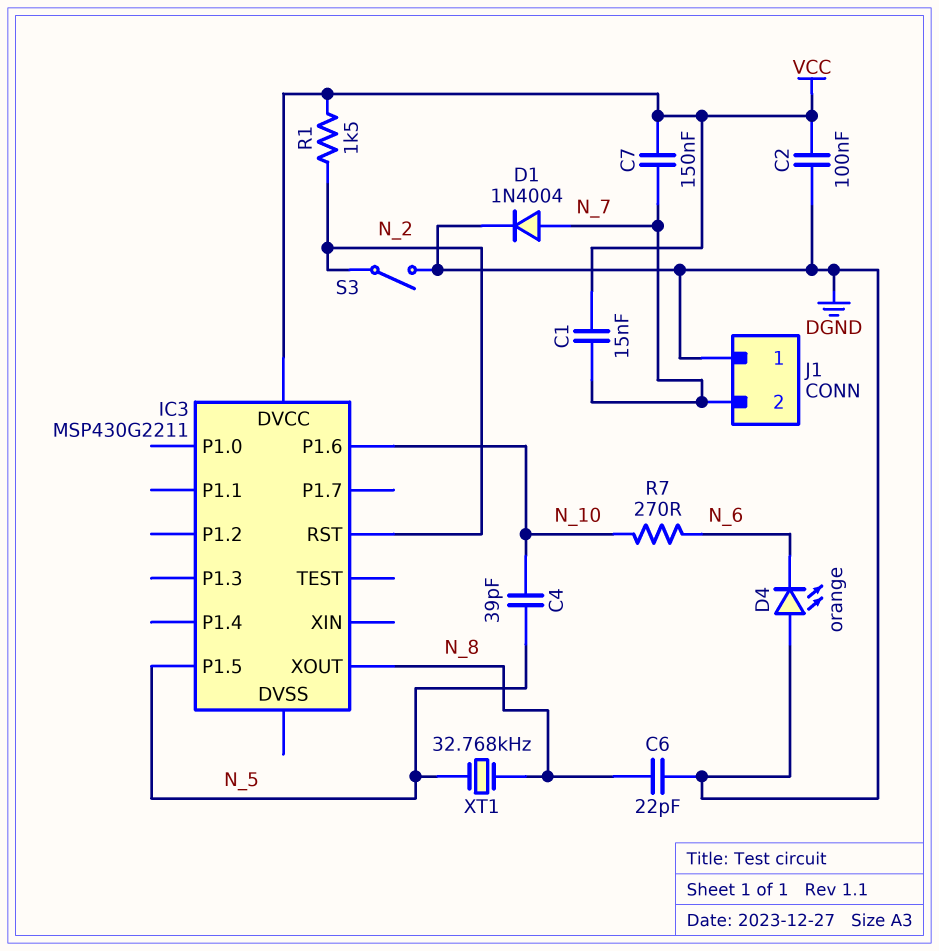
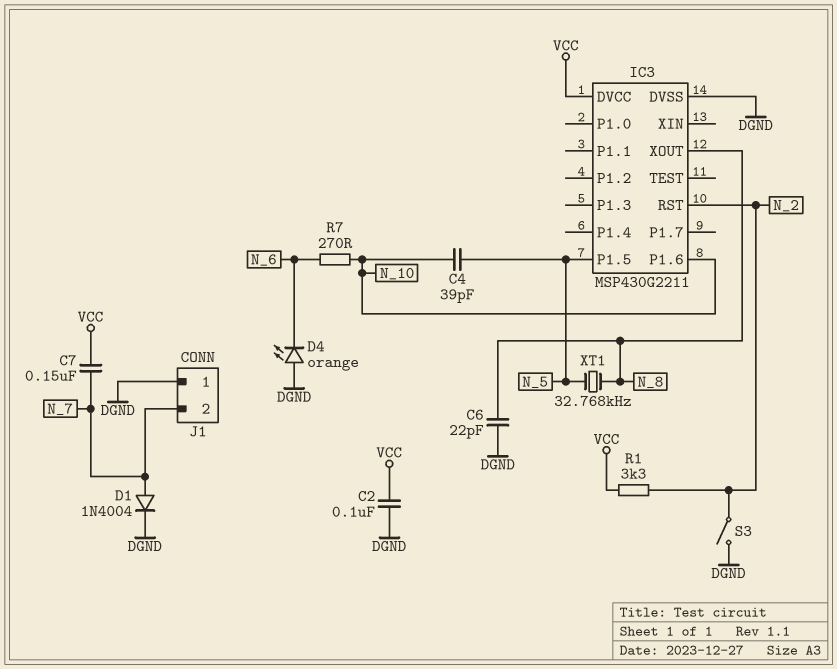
C1: 15nF (N_7, VCC) -> none
IC3 pin DVSS: none -> DGND
R1: 1.5k (N_2, VCC) -> 3.3k (N_2, VCC)

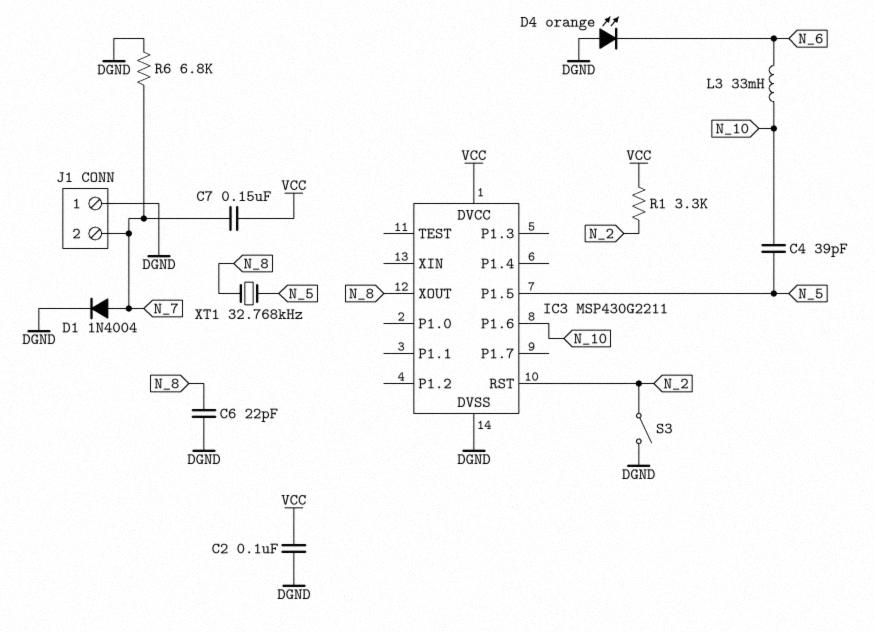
L3: none -> 33mH (N_6, N_10)
R6: none -> 6.8k (DGND, N_7)
R7: 270 (N_6, N_10) -> none

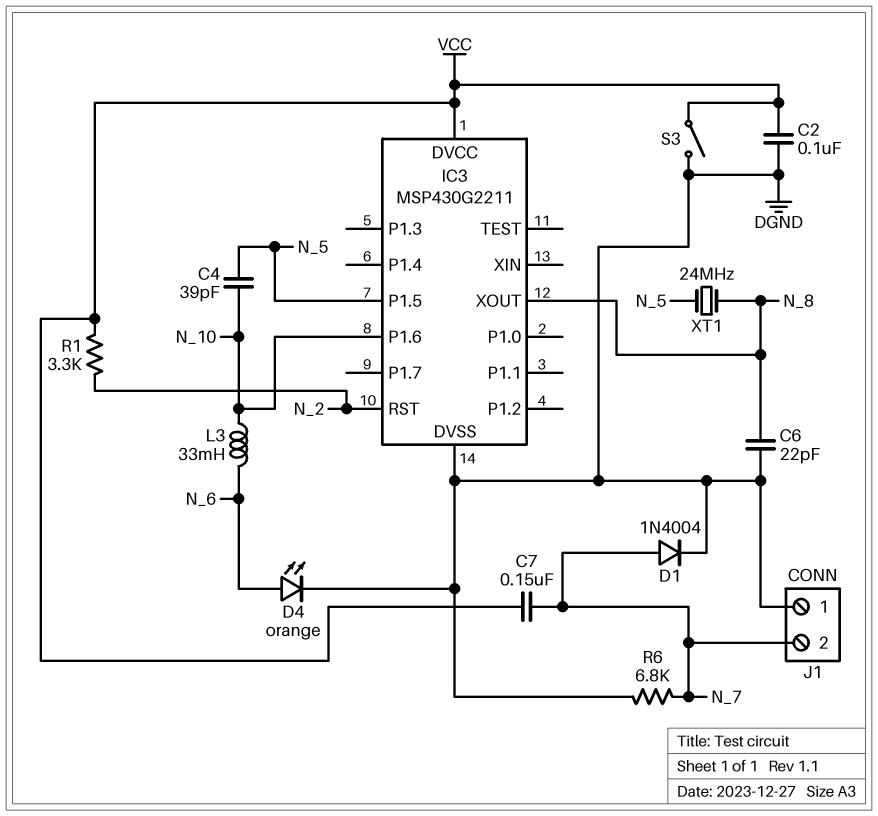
D4: LED orange (A DGND, K N_6) -> LED orange (A N_6, K DGND)
S3: switch (DGND, N_2) -> switch (DGND, VCC)
XT1: 32.768kHz (N_5, N_8) -> 24MHz (N_5, N_8)

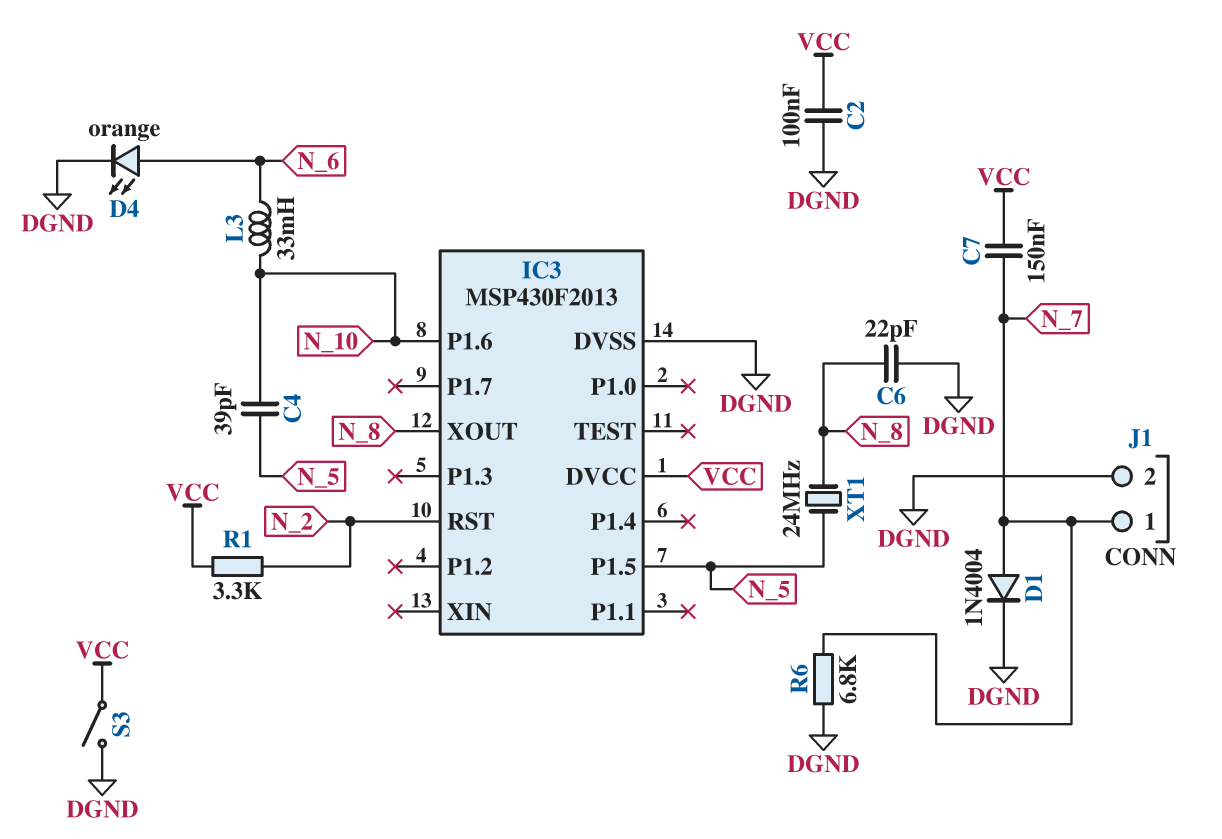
IC3: MSP430G2211 -> MSP430F2013
J1 pin 1: DGND -> N_7
J1 pin 2: N_7 -> DGND

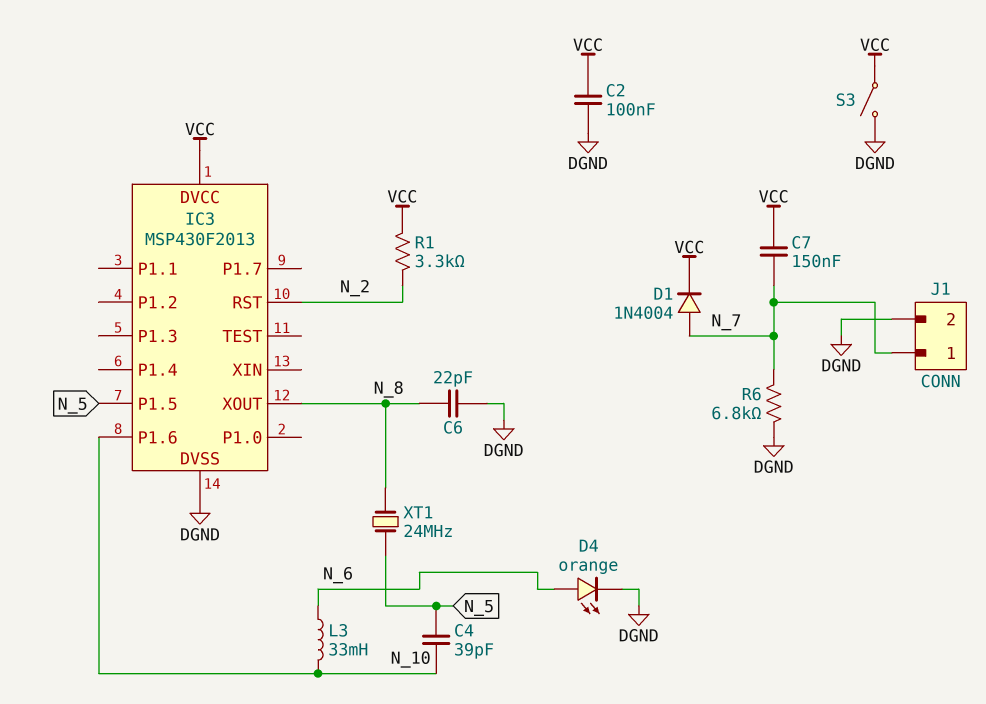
D1: diode 1N4004 (A N_7, K DGND) -> diode 1N4004 (A N_7, K VCC)

